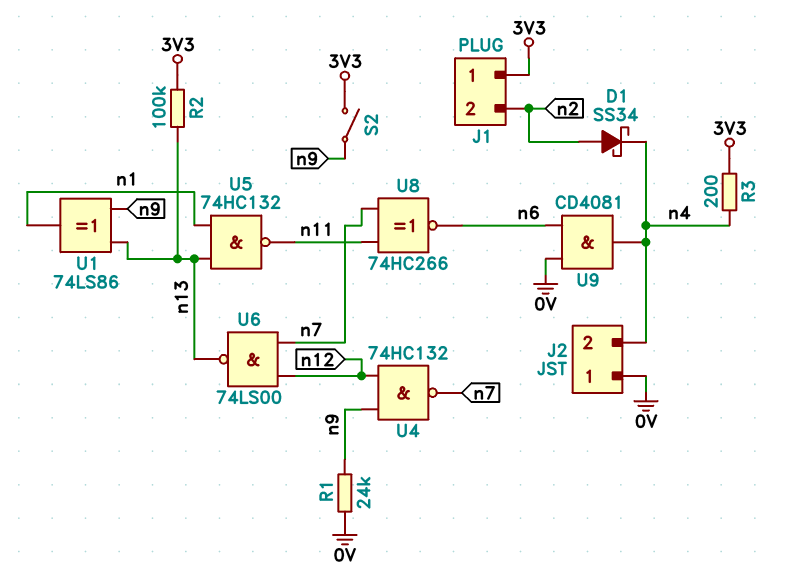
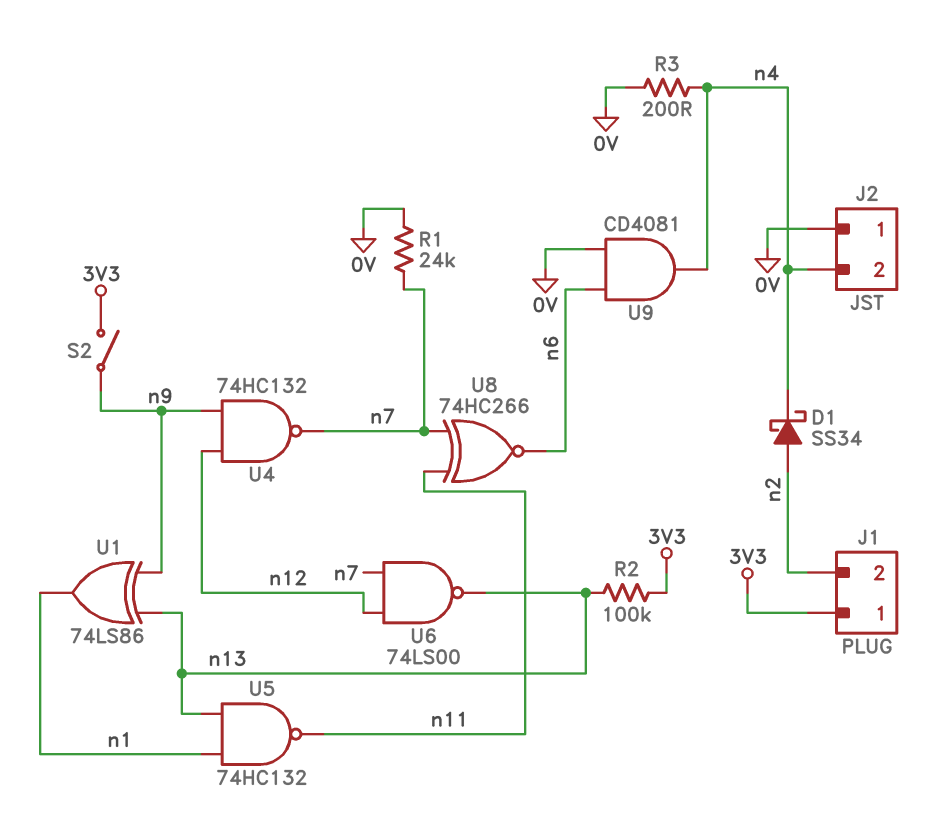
R1: 24k (0V, n9) -> 24k (0V, n7)
R3: 200 (3V3, n4) -> 200 (0V, n4)

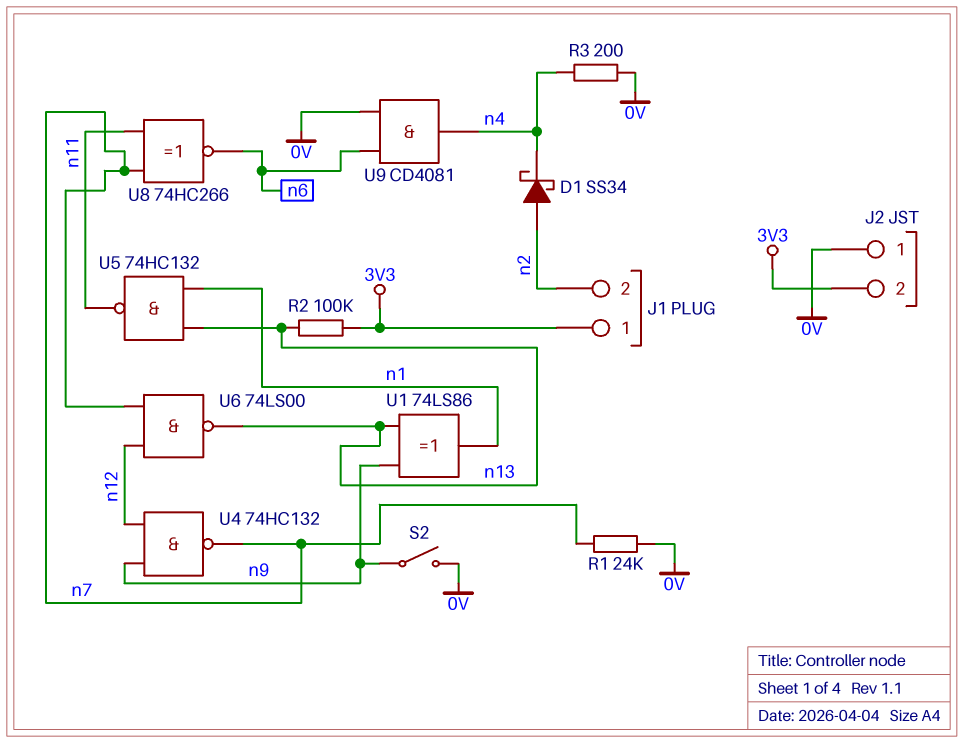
J2 pin 2: n4 -> 3V3
S2: switch (3V3, n9) -> switch (0V, n9)

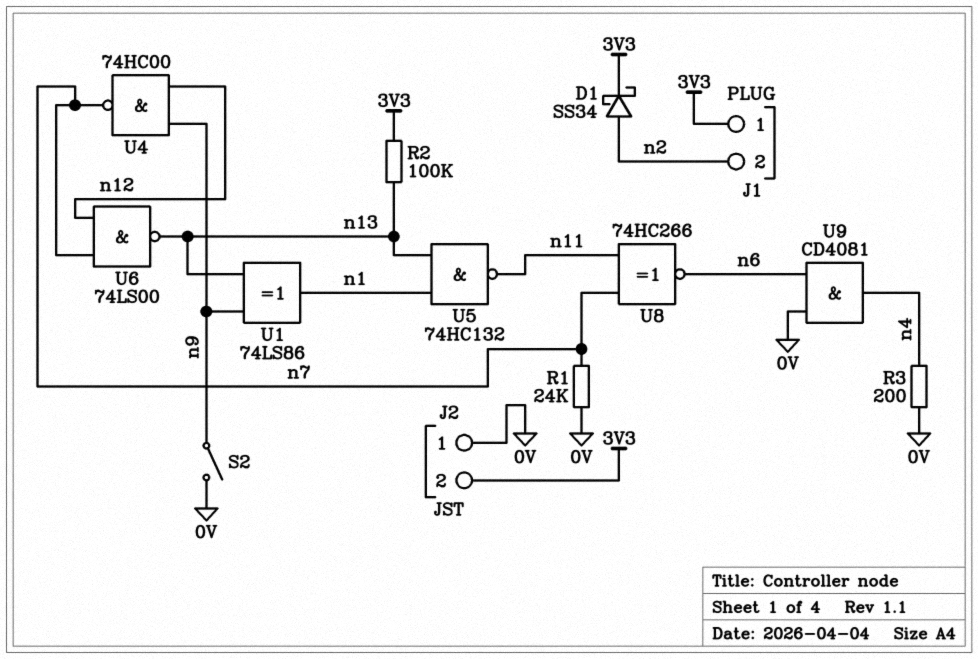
D1: schottky SS34 (A n2, K n4) -> schottky SS34 (A n2, K 3V3)
U4: NAND 74HC132 (in n9, in n12, out n7) -> NAND 74HC00 (in n9, in n12, out n7)

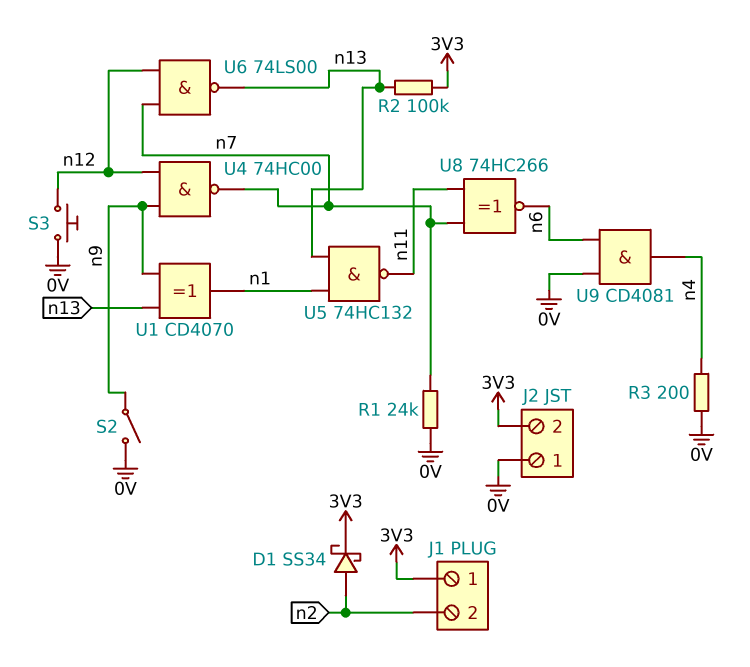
S3: none -> button (0V, n12)
U1: XOR 74LS86 (in n9, in n13, out n1) -> XOR CD4070 (in n9, in n13, out n1)

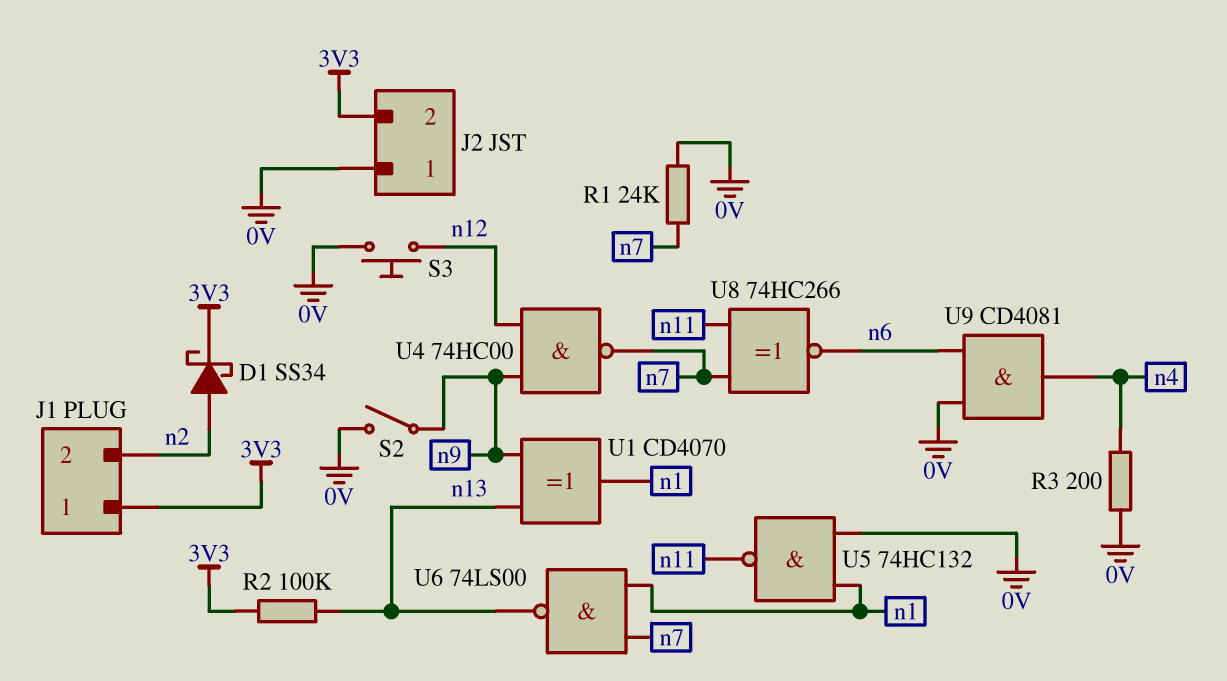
U5: NAND 74HC132 (in n1, in n13, out n11) -> NAND 74HC132 (in 0V, in n1, out n11)
U6: NAND 74LS00 (in n7, in n12, out n13) -> NAND 74LS00 (in n1, in n7, out n13)

